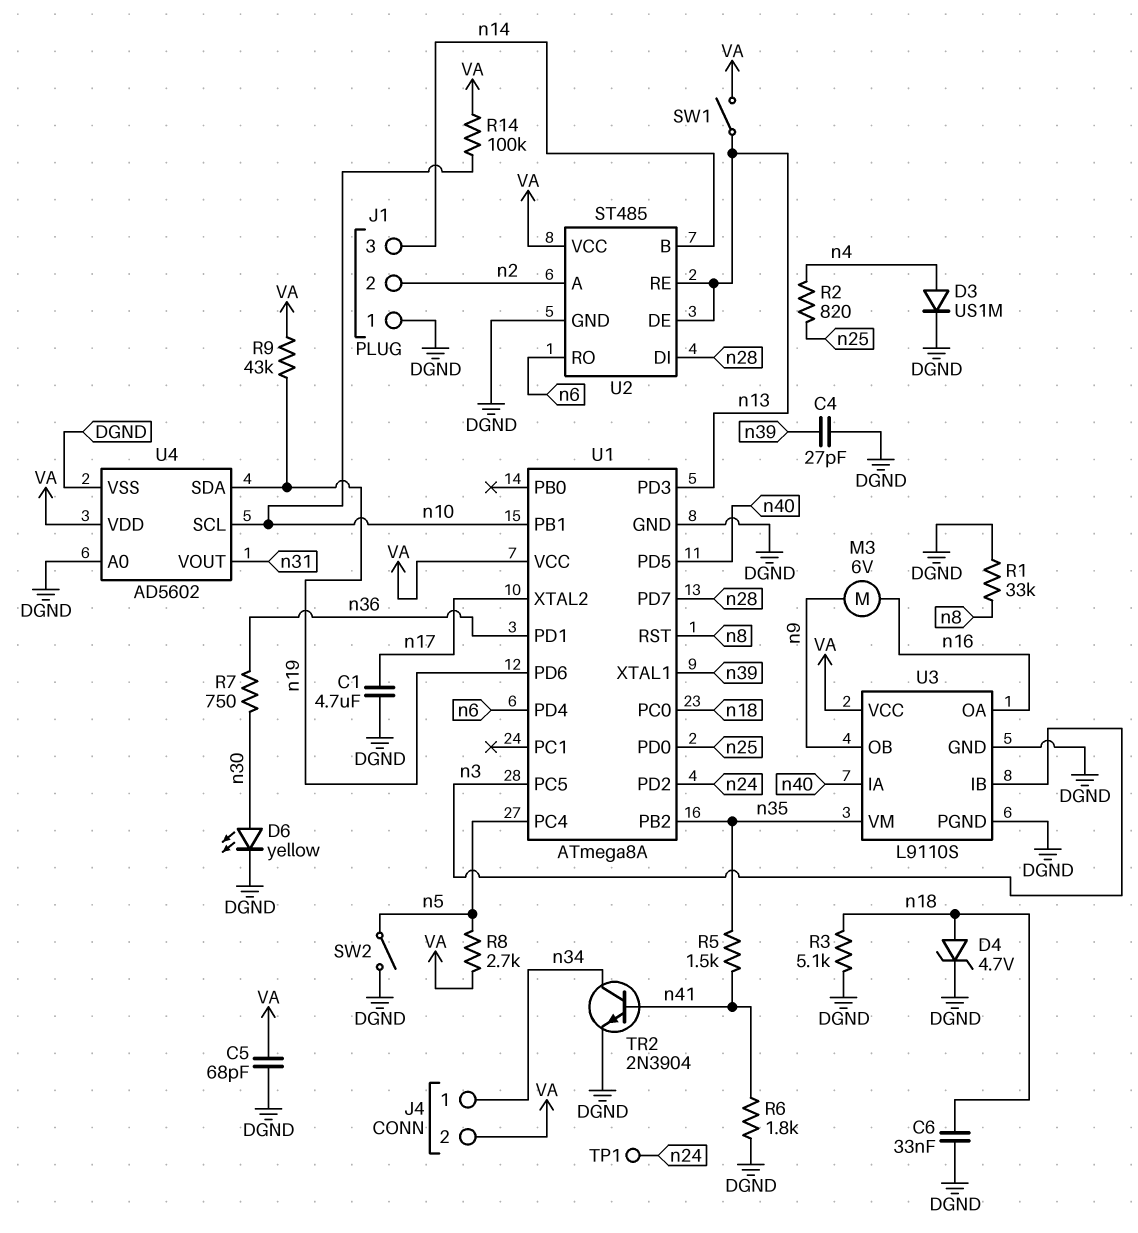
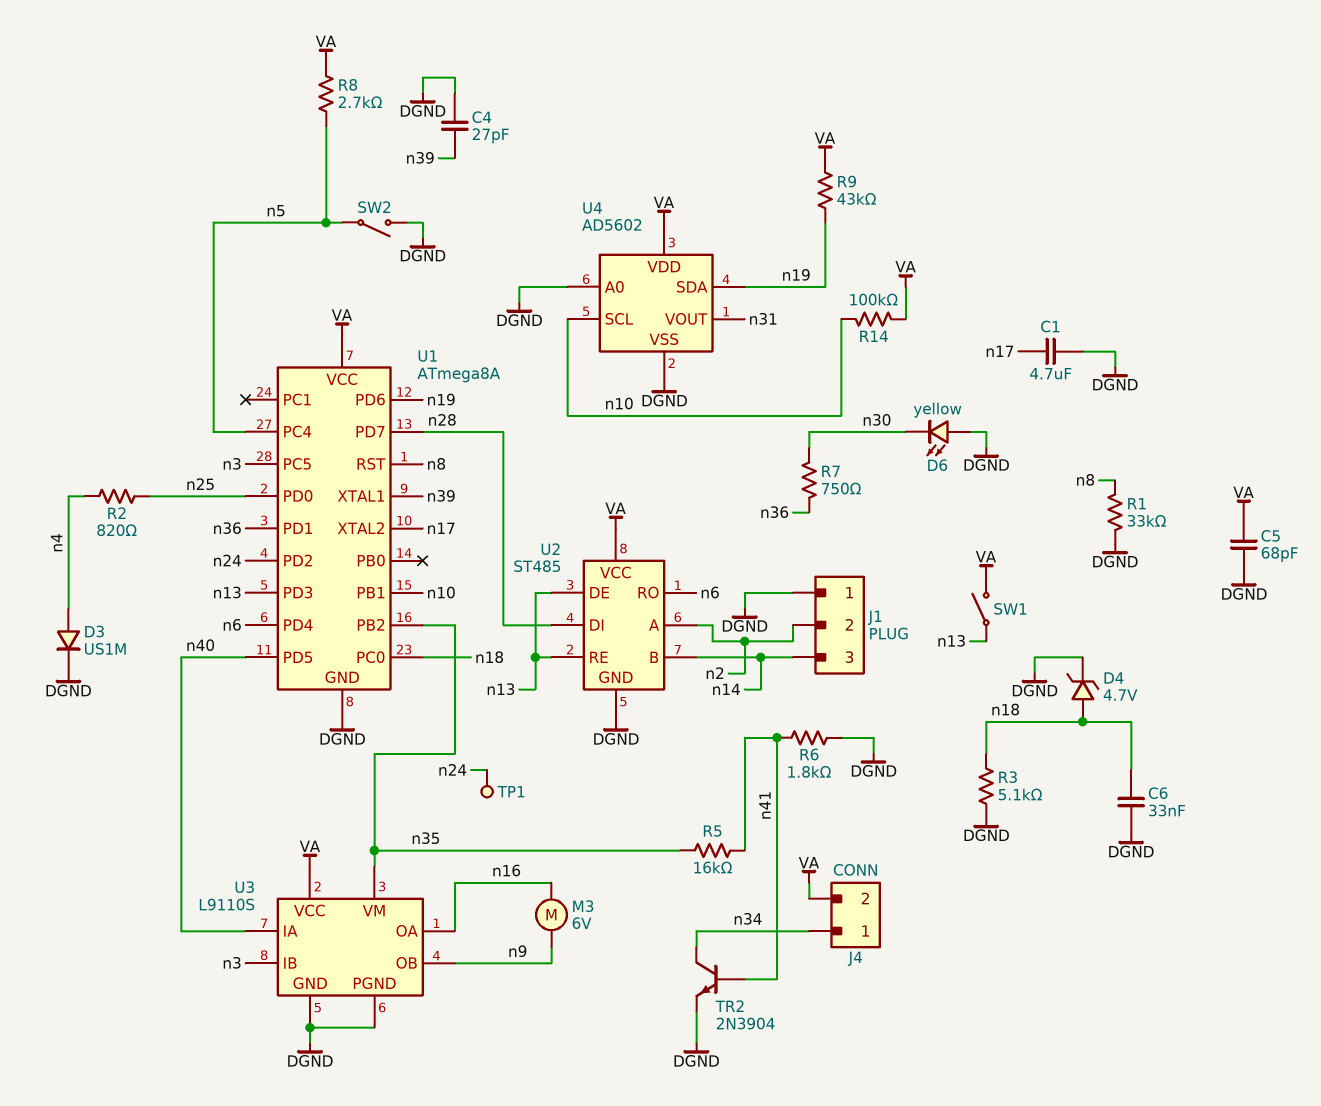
D6: LED yellow (A n30, K DGND) -> LED yellow (A DGND, K n30)
R5: 1.5k (n35, n41) -> 16k (n35, n41)

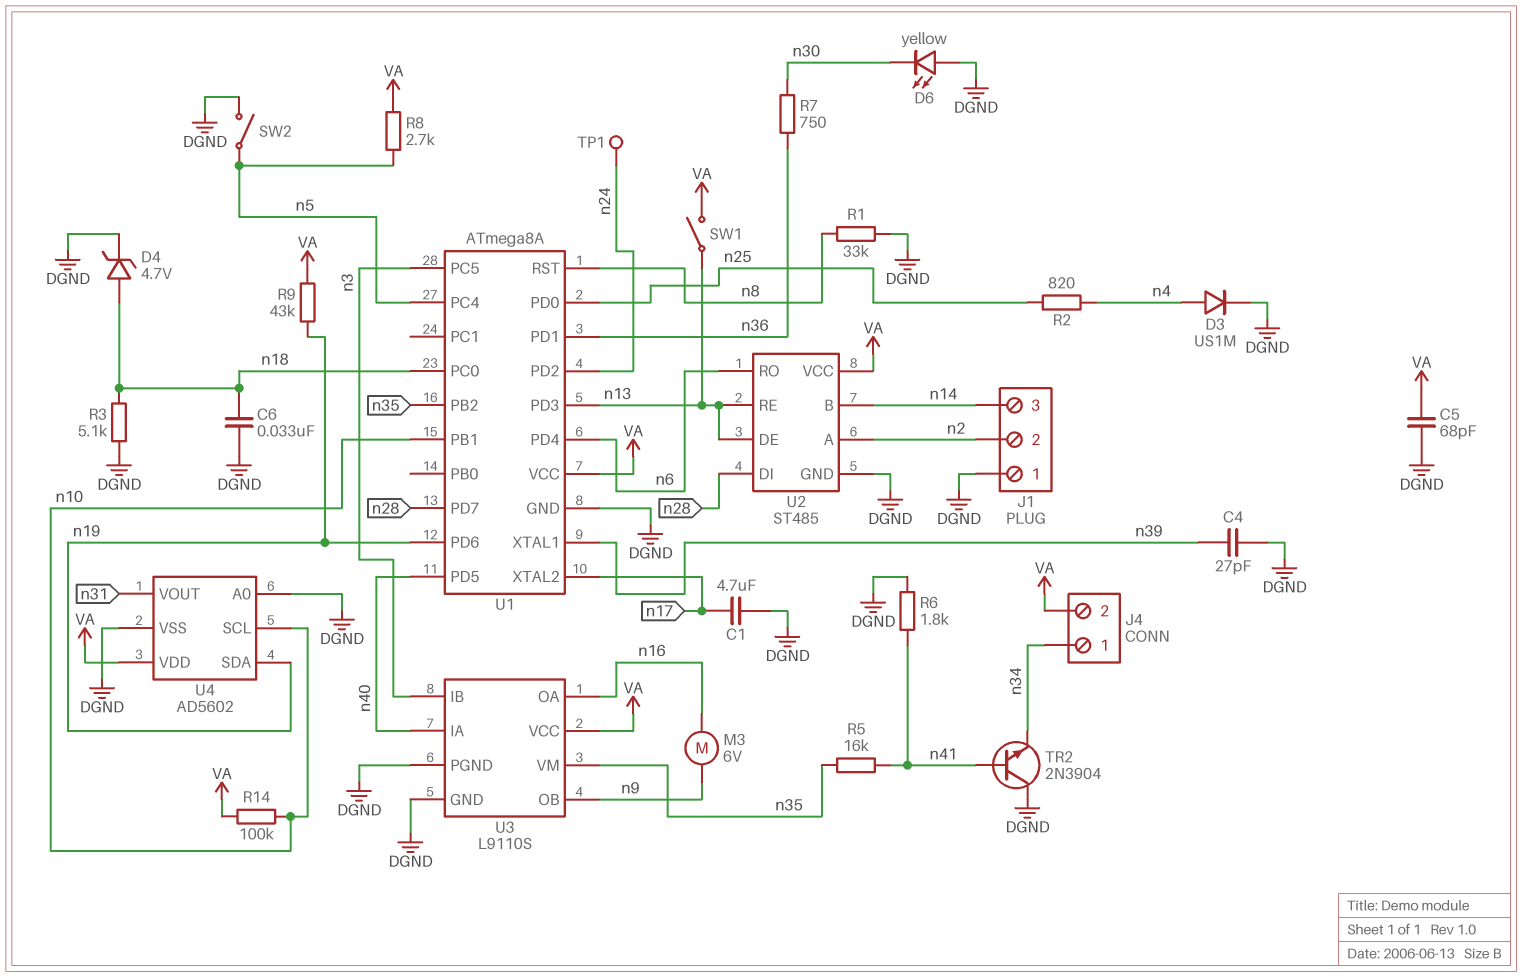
TR2: NPN 2N3904 (B n41, C n34, E DGND) -> NPN 2N3904 (B n41, C DGND, E n34)

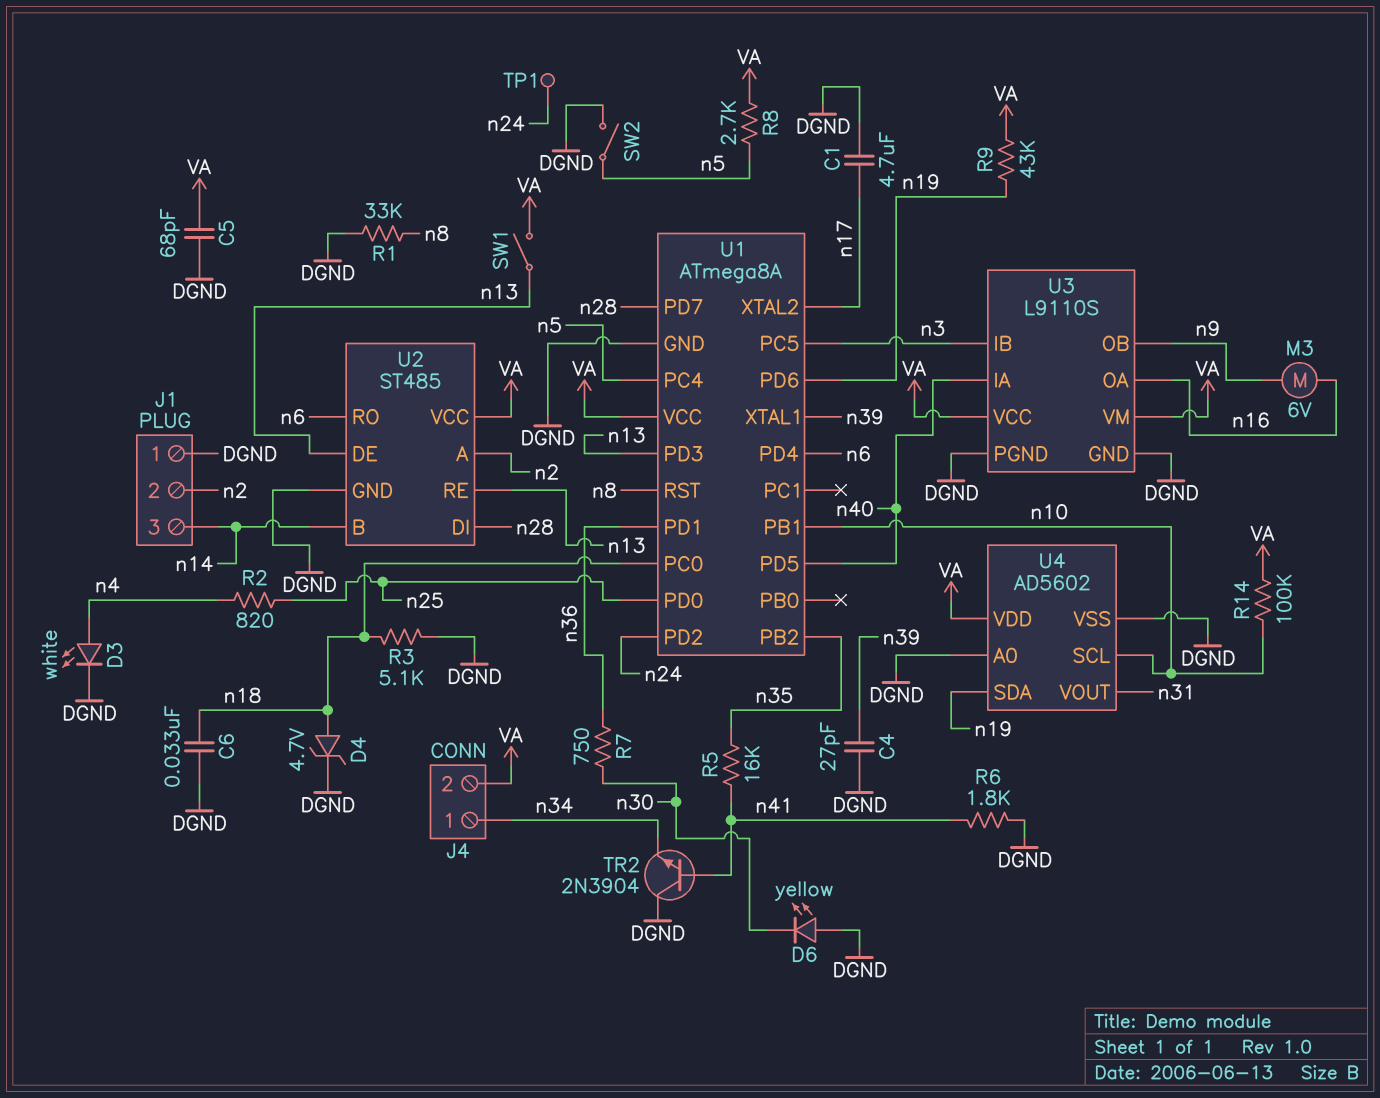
D3: diode US1M (A n4, K DGND) -> LED white (A n4, K DGND)
U3 pin VM: n35 -> VA

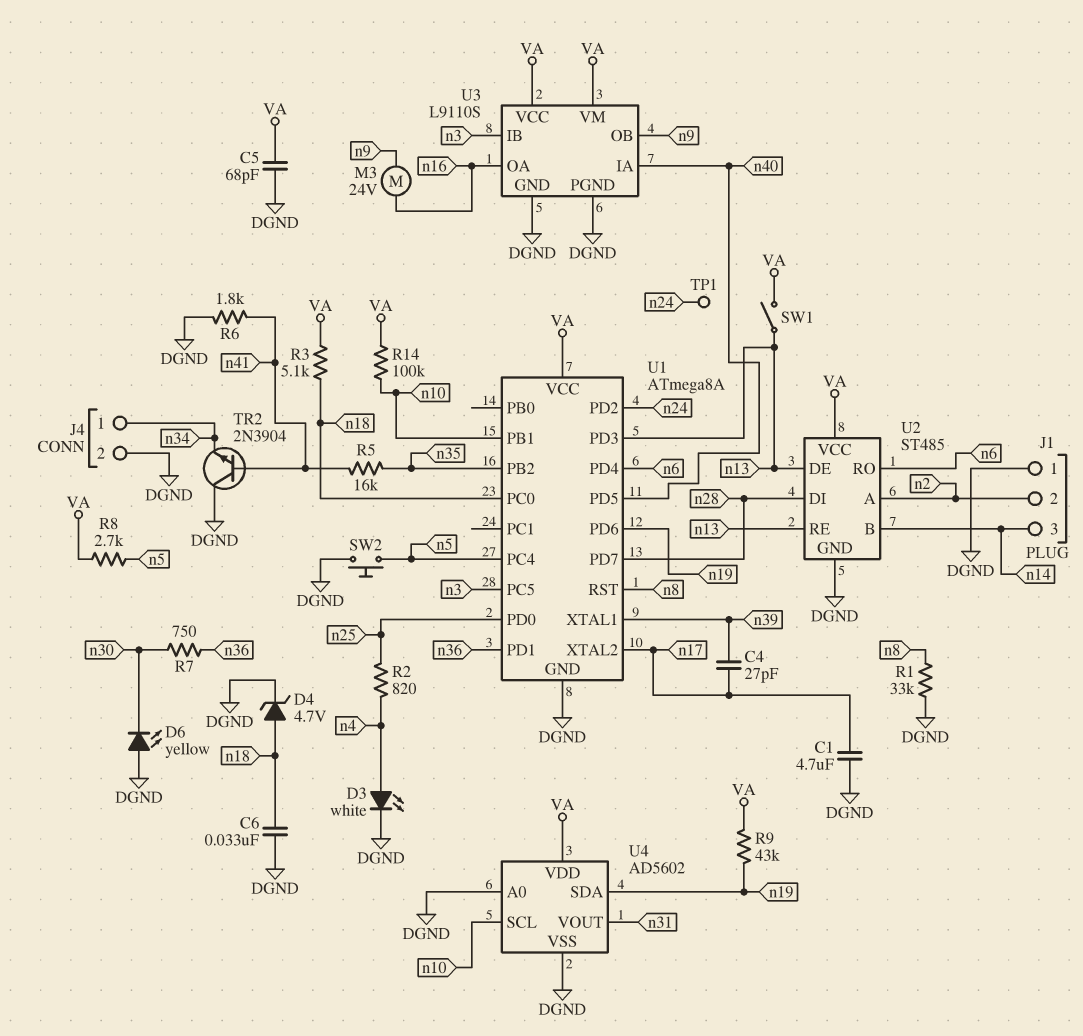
C4: 27pF (DGND, n39) -> 27pF (n17, n39)
J4 pin 2: VA -> DGND
M3: motor 6V (n9, n16) -> motor 24V (n9, n16)
R3: 5.1k (DGND, n18) -> 5.1k (VA, n18)
SW2: switch (DGND, n5) -> button (DGND, n5)

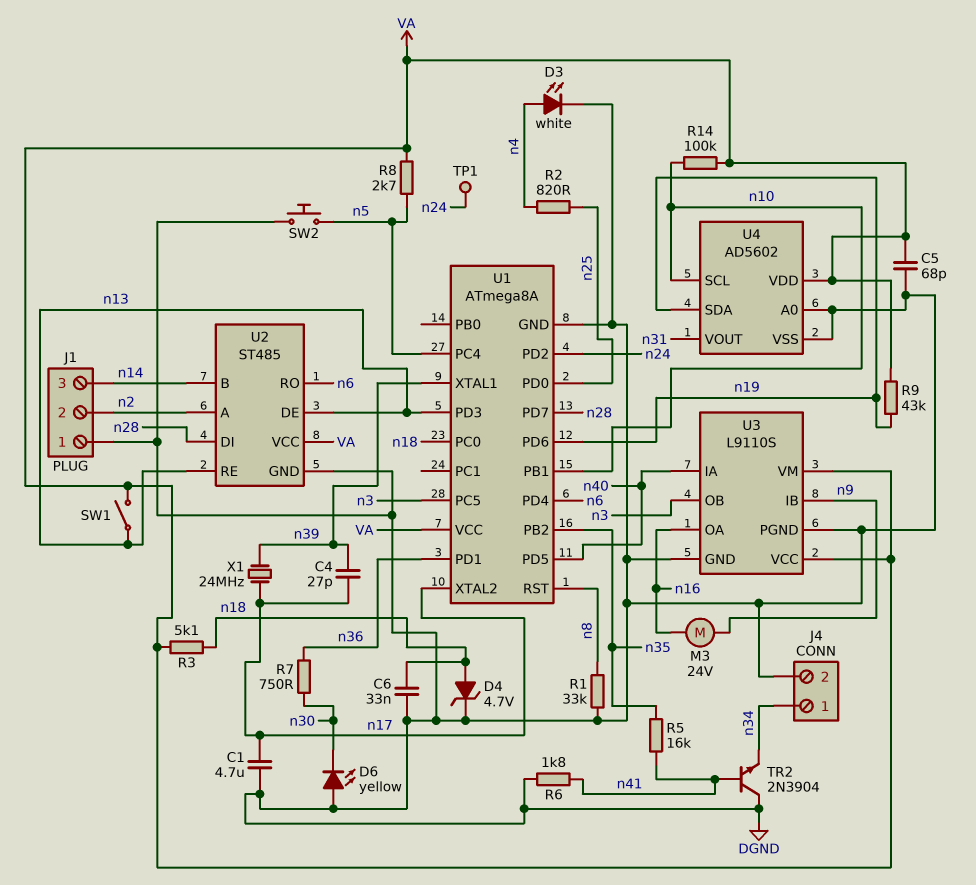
U3 pin IB: n3 -> n9
U3 pin OB: n9 -> n3
X1: none -> 24MHz (n17, n39)

